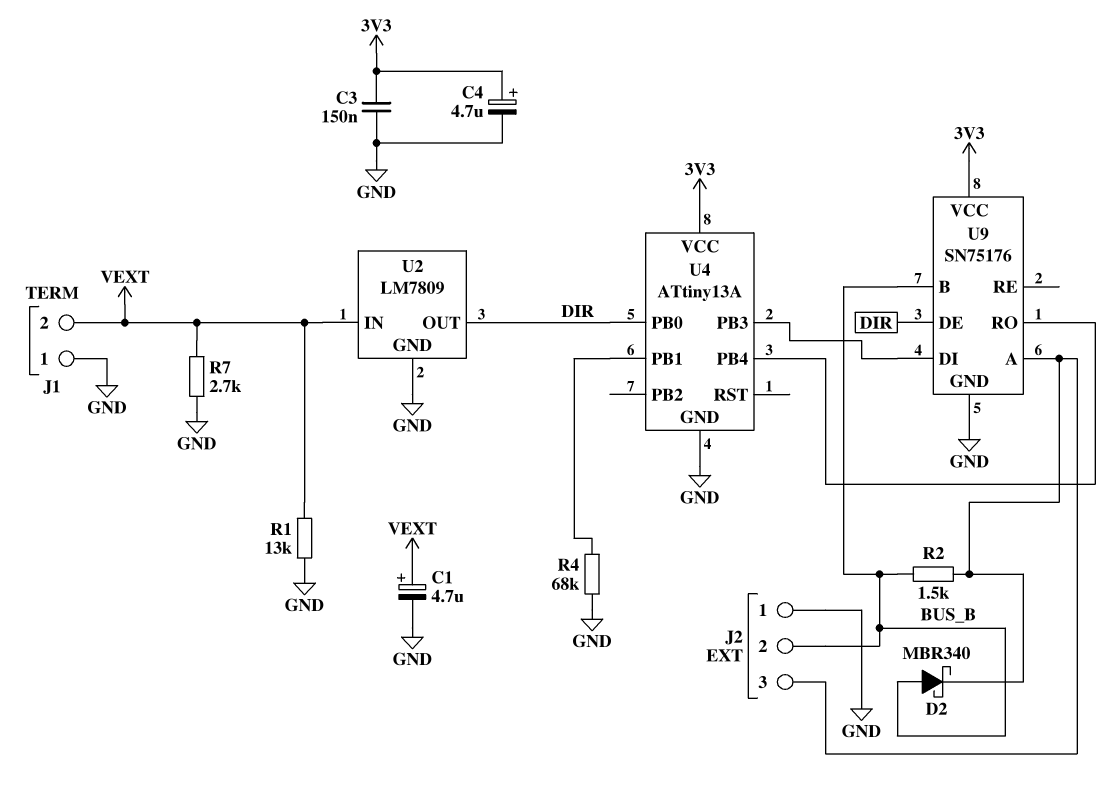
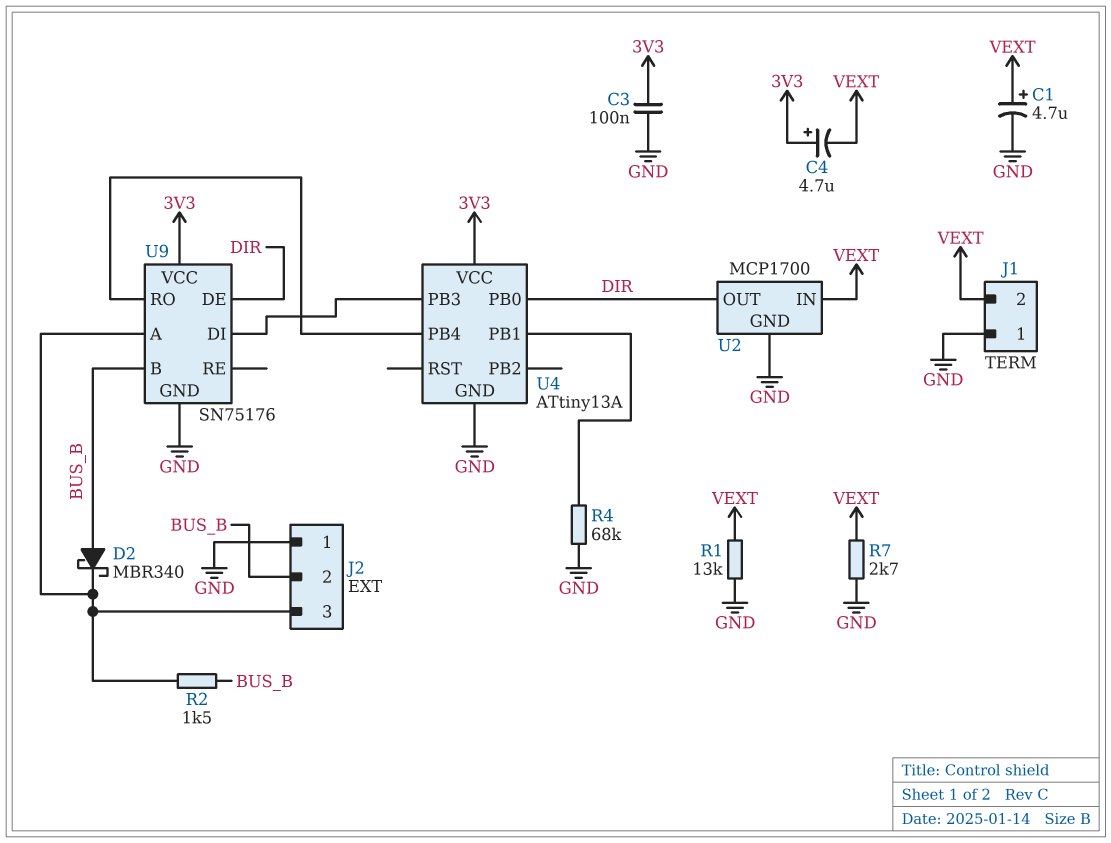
C3: 150nF (3V3, GND) -> 100nF (3V3, GND)
C4: 4.7uF (plus 3V3, minus GND) -> 4.7uF (plus 3V3, minus VEXT)
U2: LM7809 -> MCP1700

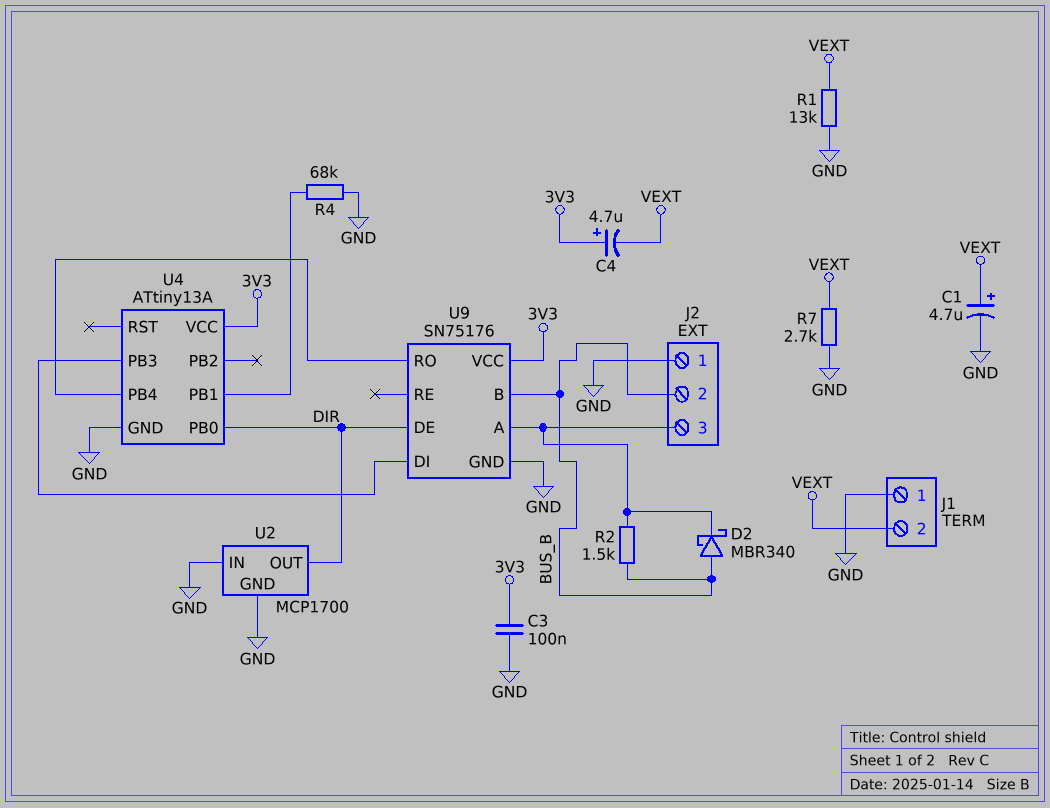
U2 pin IN: VEXT -> GND

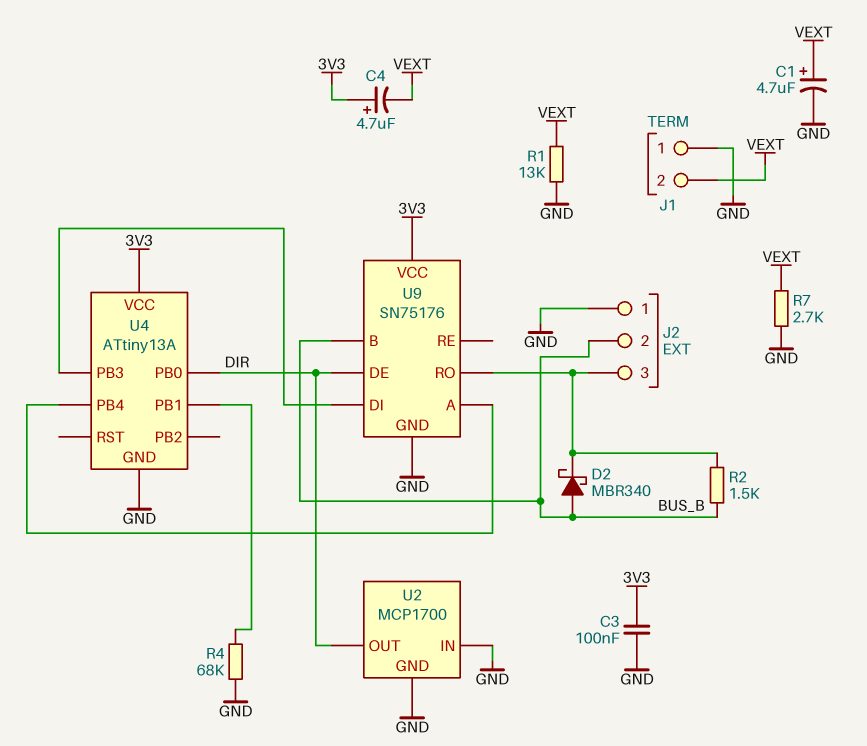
U9 pin A: J2/3 -> U4/PB4
U9 pin RO: U4/PB4 -> J2/3

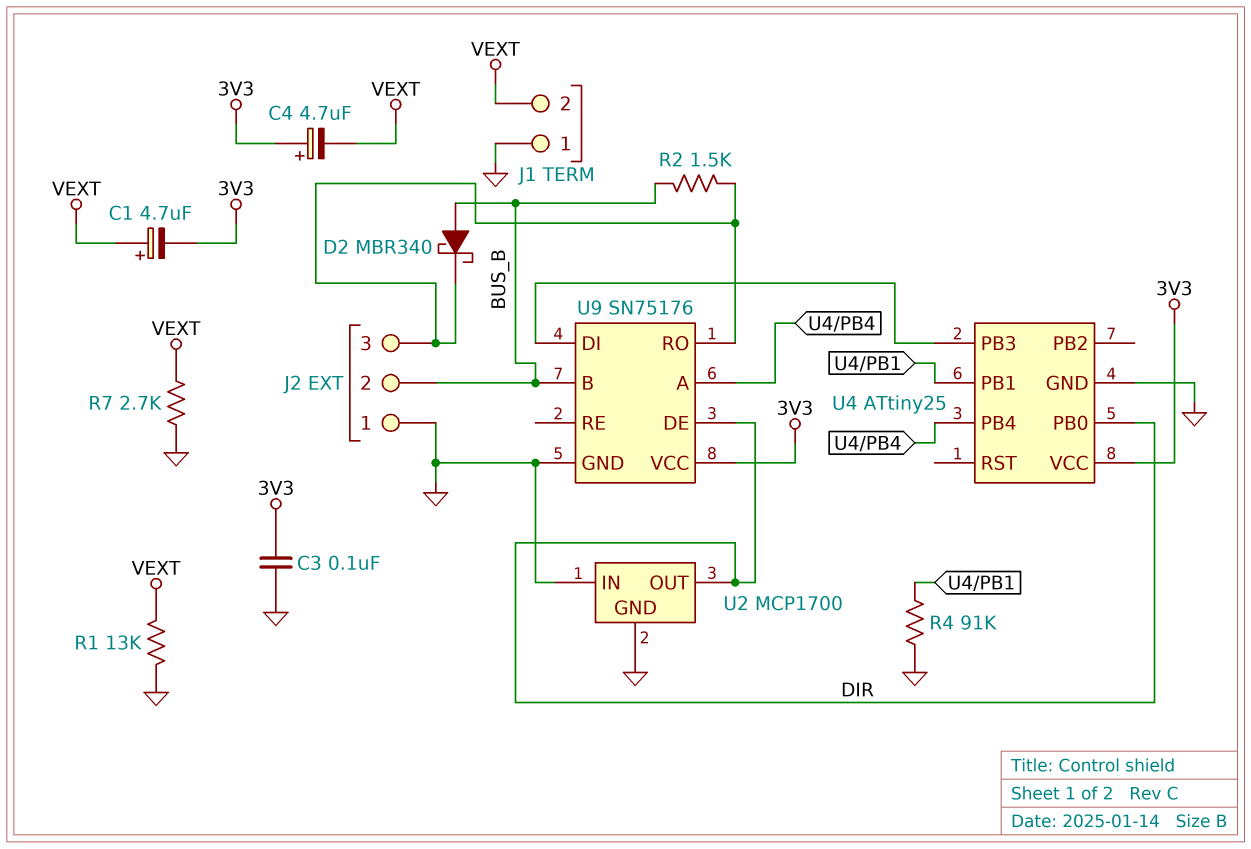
C1: 4.7uF (plus VEXT, minus GND) -> 4.7uF (plus VEXT, minus 3V3)
R4: 68k (GND, U4/PB1) -> 91k (GND, U4/PB1)
U4: ATtiny13A -> ATtiny25

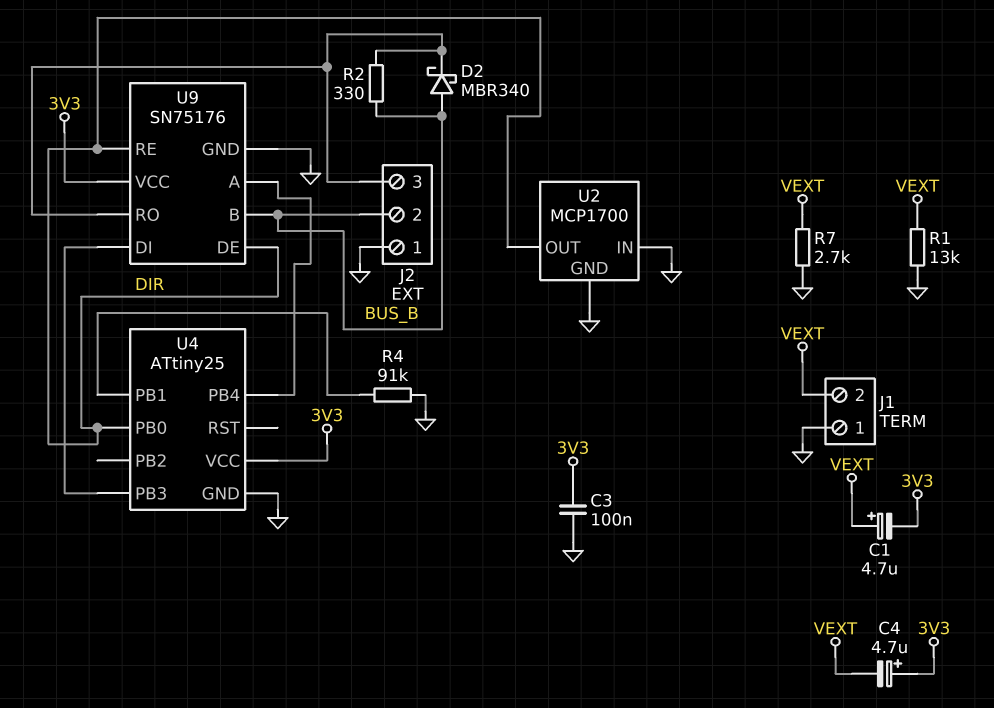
R2: 1.5k (BUS_B, J2/3) -> 330 (BUS_B, J2/3)
U9 pin RE: none -> DIR

